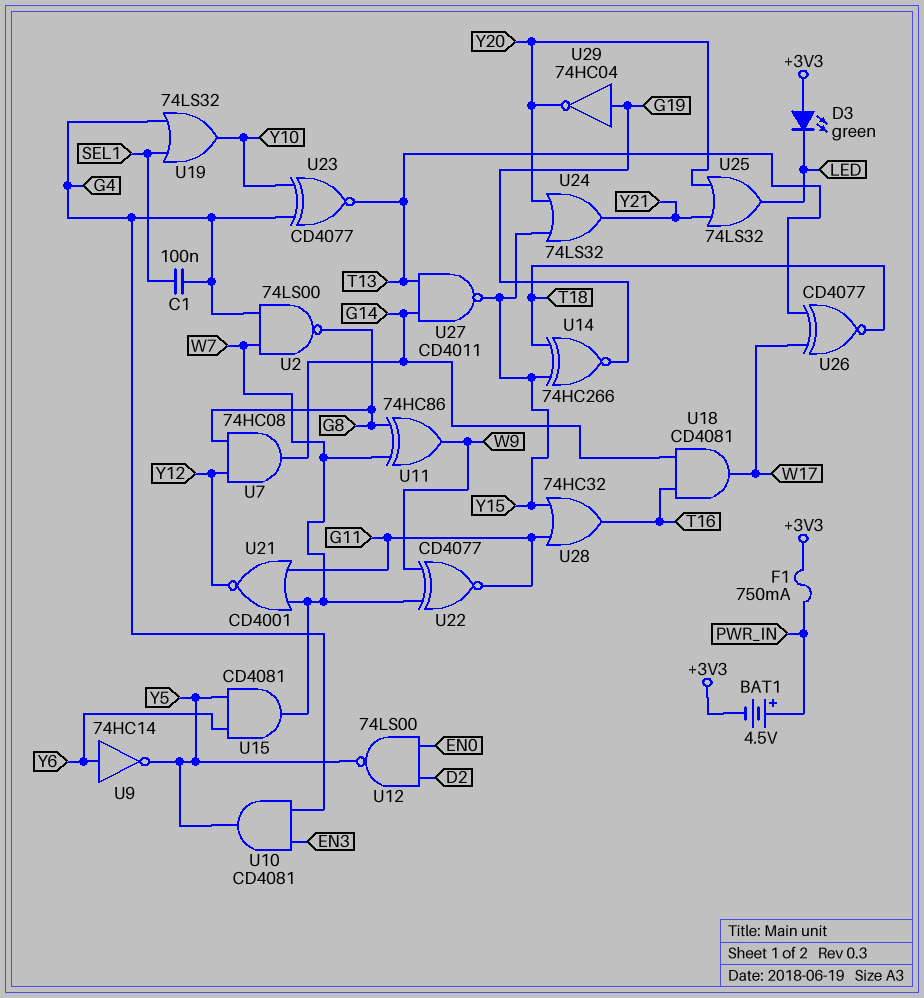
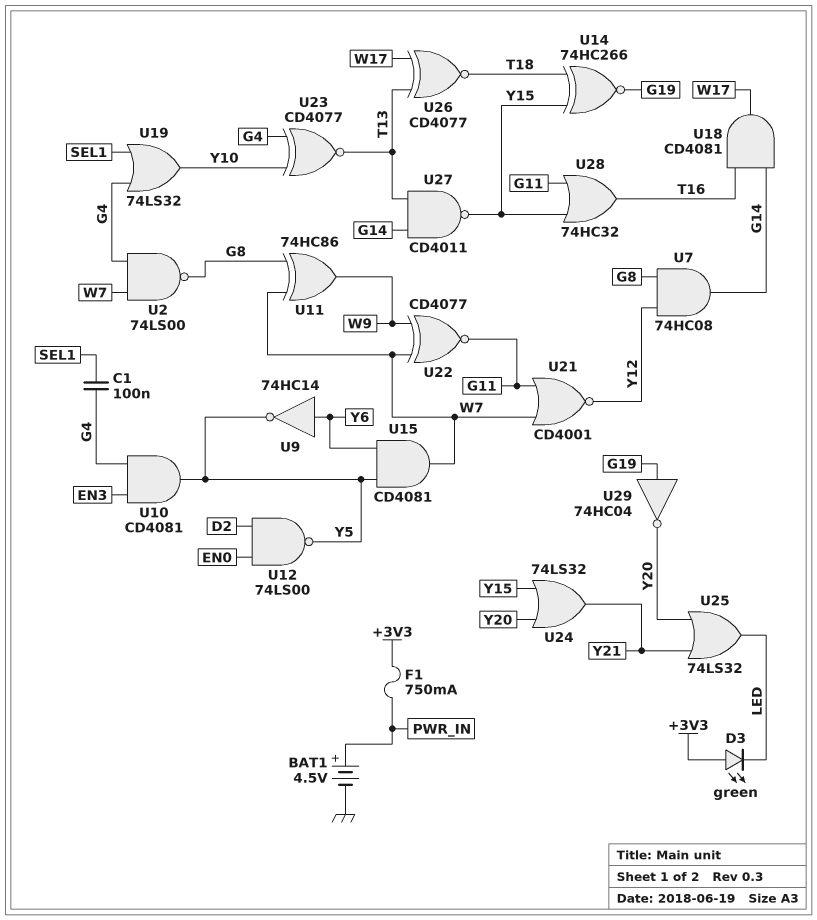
BAT1: 4.5V (plus PWR_IN, minus +3V3) -> 4.5V (plus PWR_IN, minus GND)

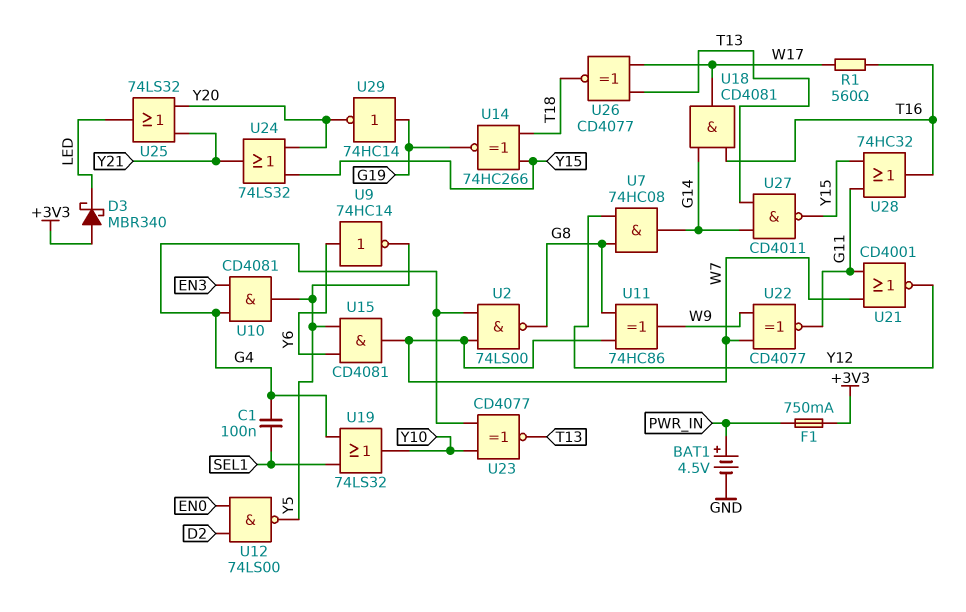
D3: LED green (A +3V3, K LED) -> schottky MBR340 (A +3V3, K LED)
R1: none -> 560 (T16, W17)
U29: NOT 74HC04 (in G19, out Y20) -> NOT 74HC14 (in G19, out Y20)

